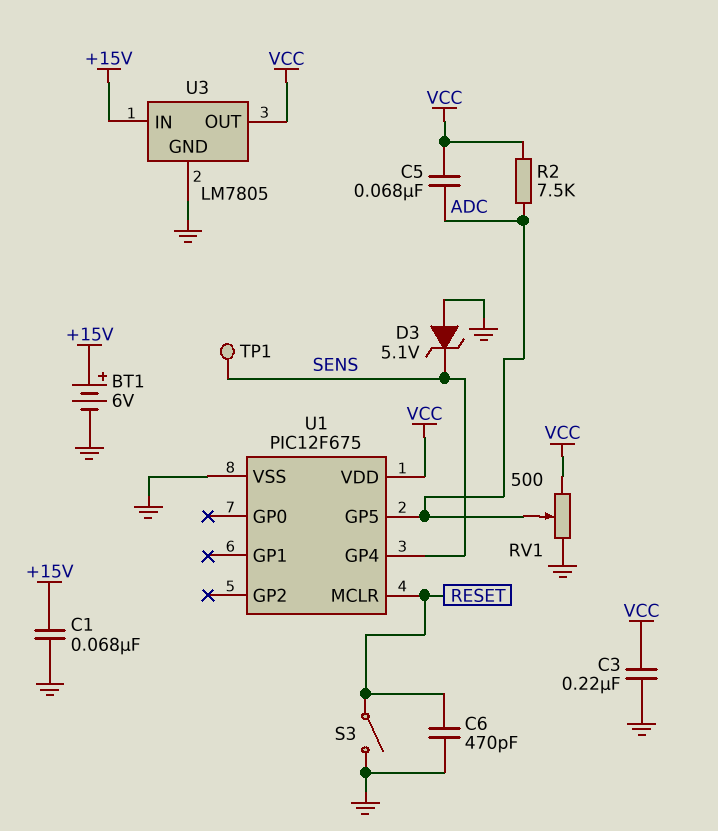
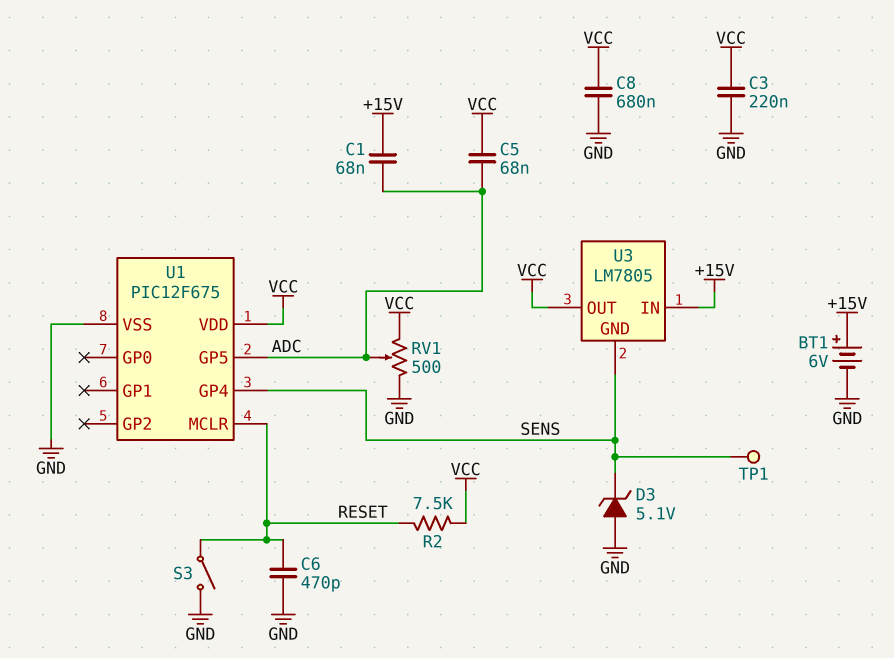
C1: 68nF (+15V, GND) -> 68nF (+15V, ADC)
C8: none -> 680nF (GND, VCC)
R2: 7.5k (ADC, VCC) -> 7.5k (RESET, VCC)
U3 pin GND: GND -> SENS

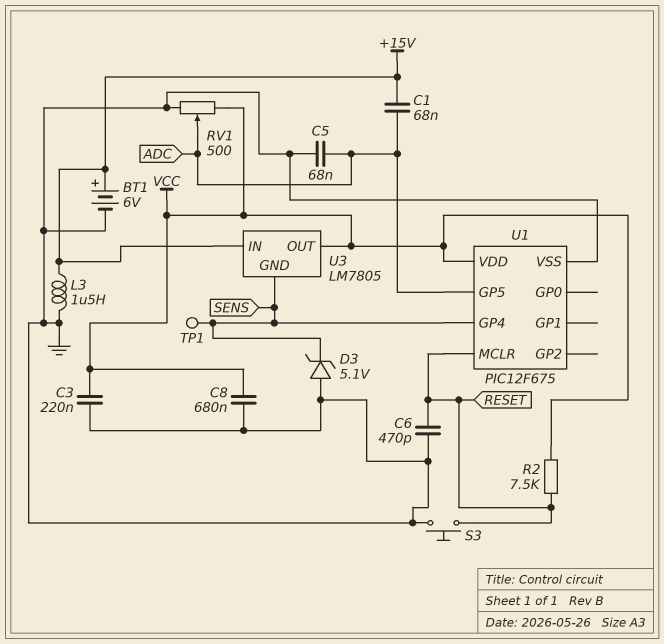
C5: 68nF (ADC, VCC) -> 68nF (ADC, GND)
L3: none -> 1.5uH (+15V, GND)
S3: switch (GND, RESET) -> button (GND, RESET)

